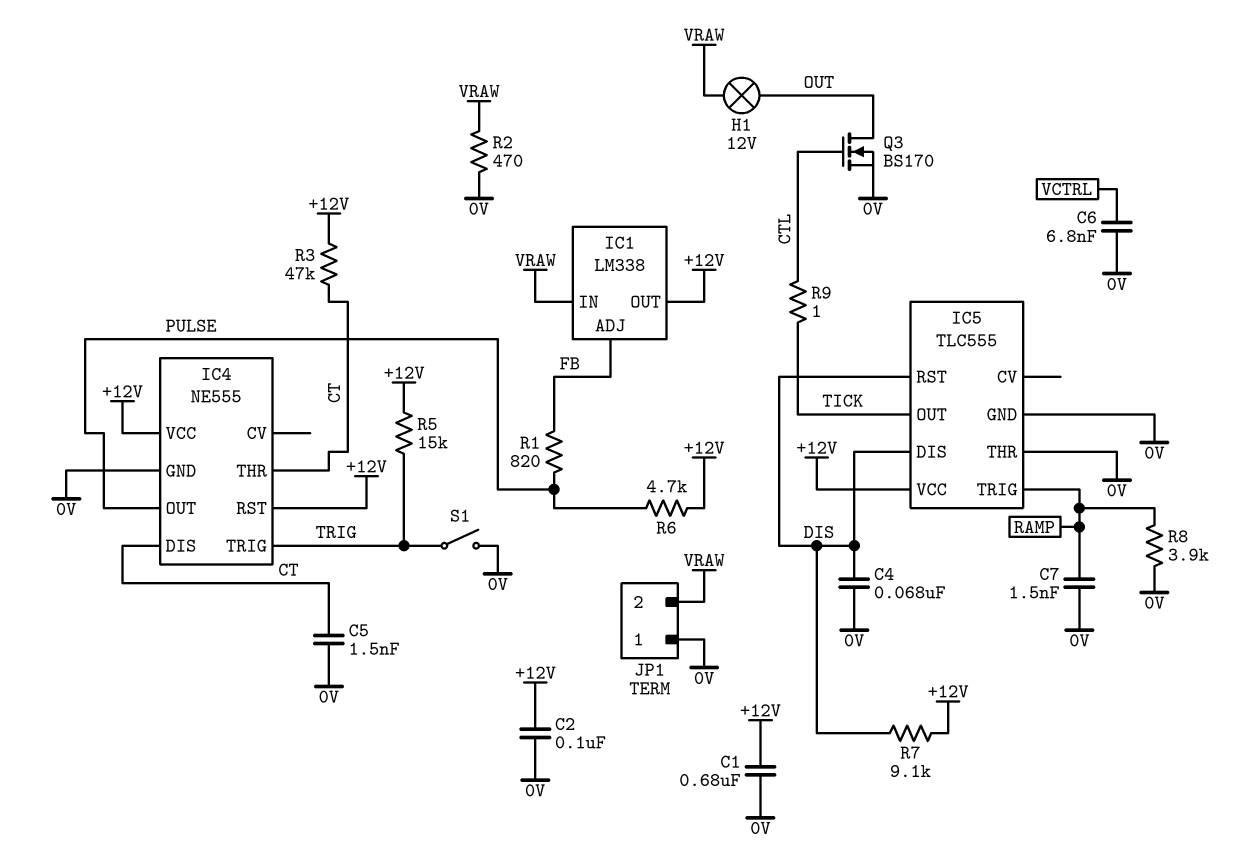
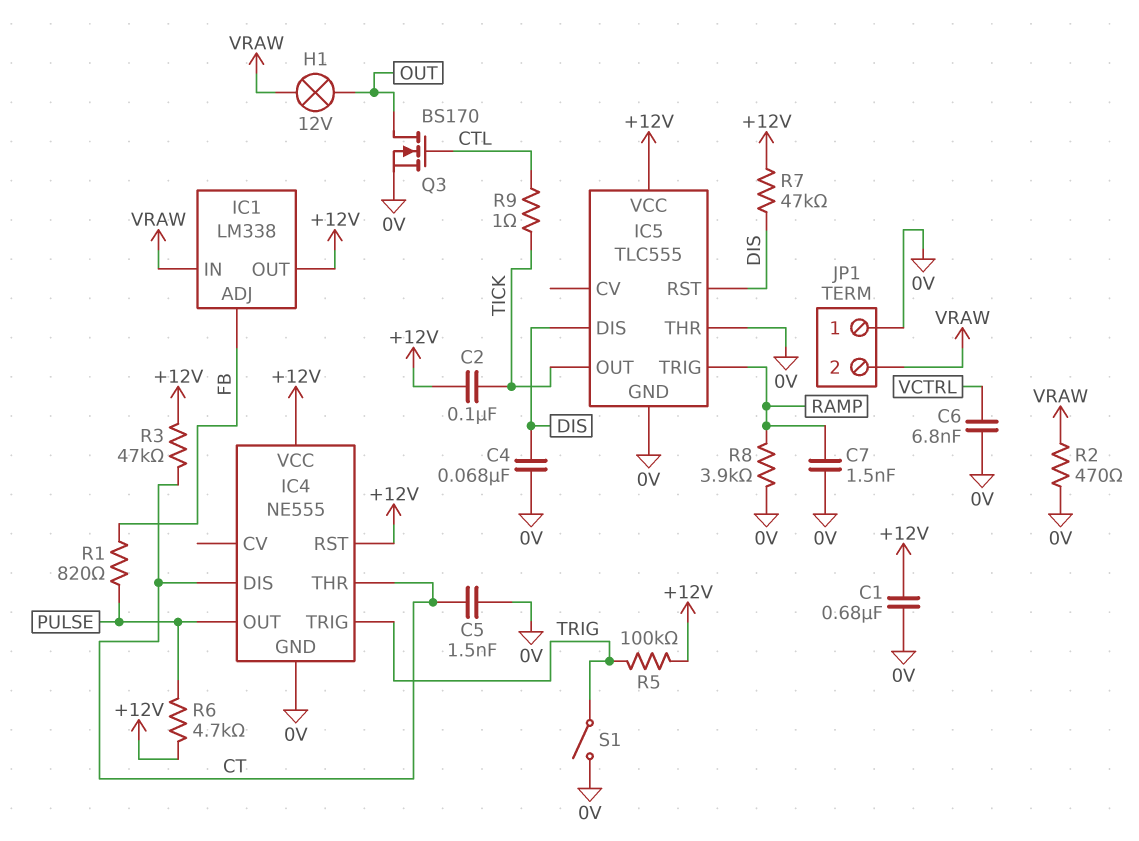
C2: 100nF (+12V, 0V) -> 100nF (+12V, TICK)
R5: 15k (+12V, TRIG) -> 100k (+12V, TRIG)
R7: 9.1k (+12V, DIS) -> 47k (+12V, DIS)

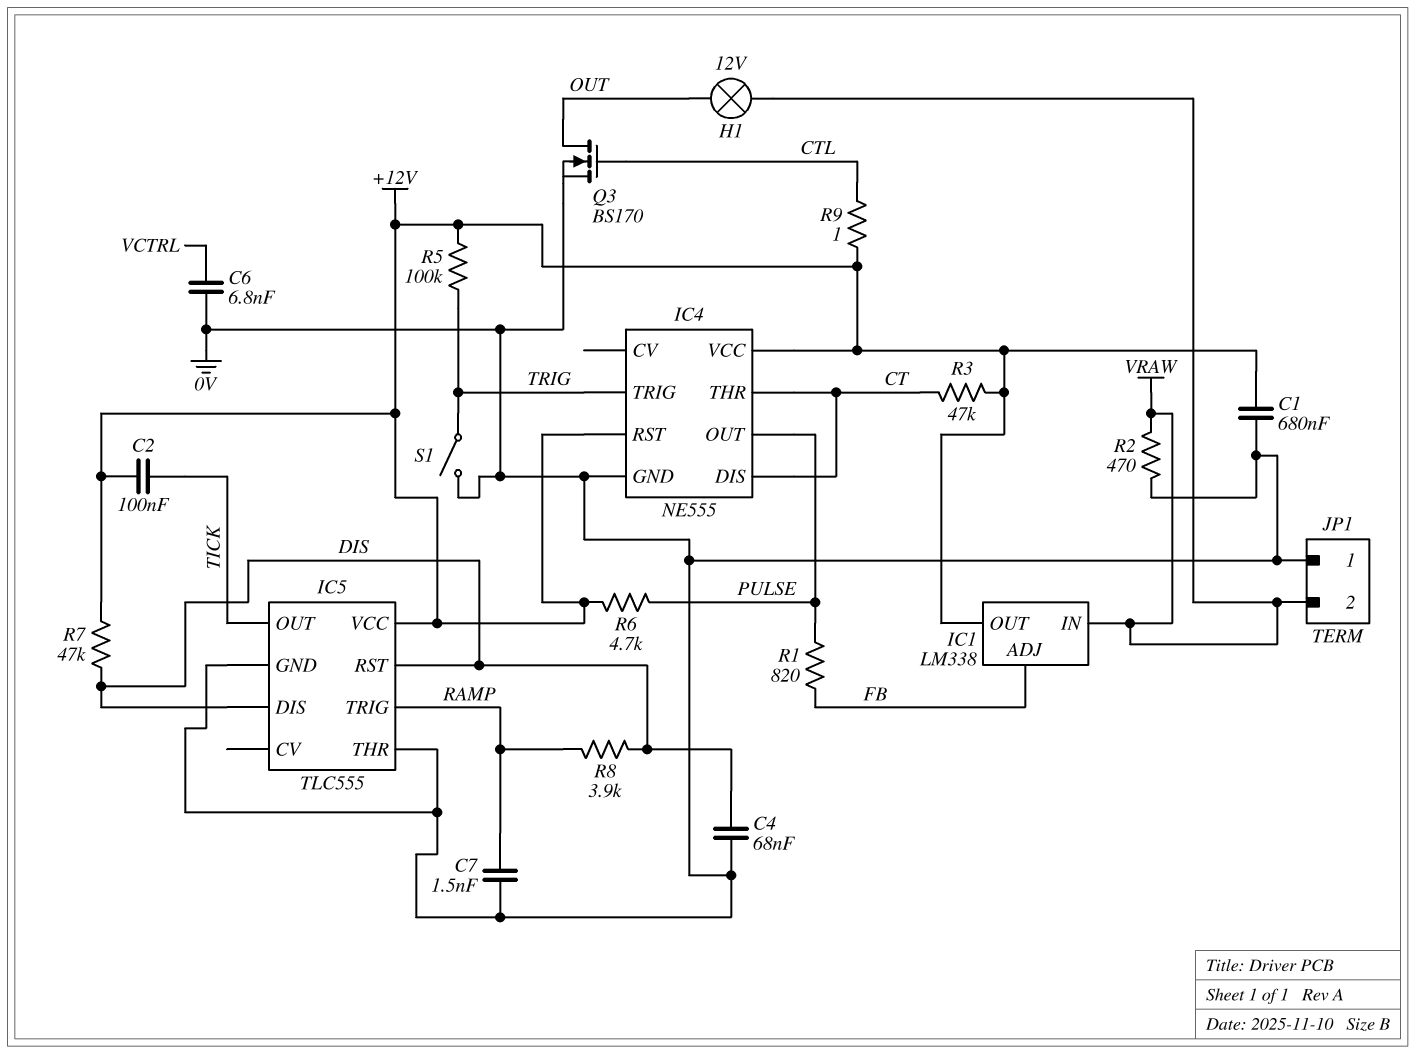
C5: 1.5nF (0V, CT) -> none
R8: 3.9k (0V, RAMP) -> 3.9k (DIS, RAMP)
R9: 1 (CTL, TICK) -> 1 (+12V, CTL)

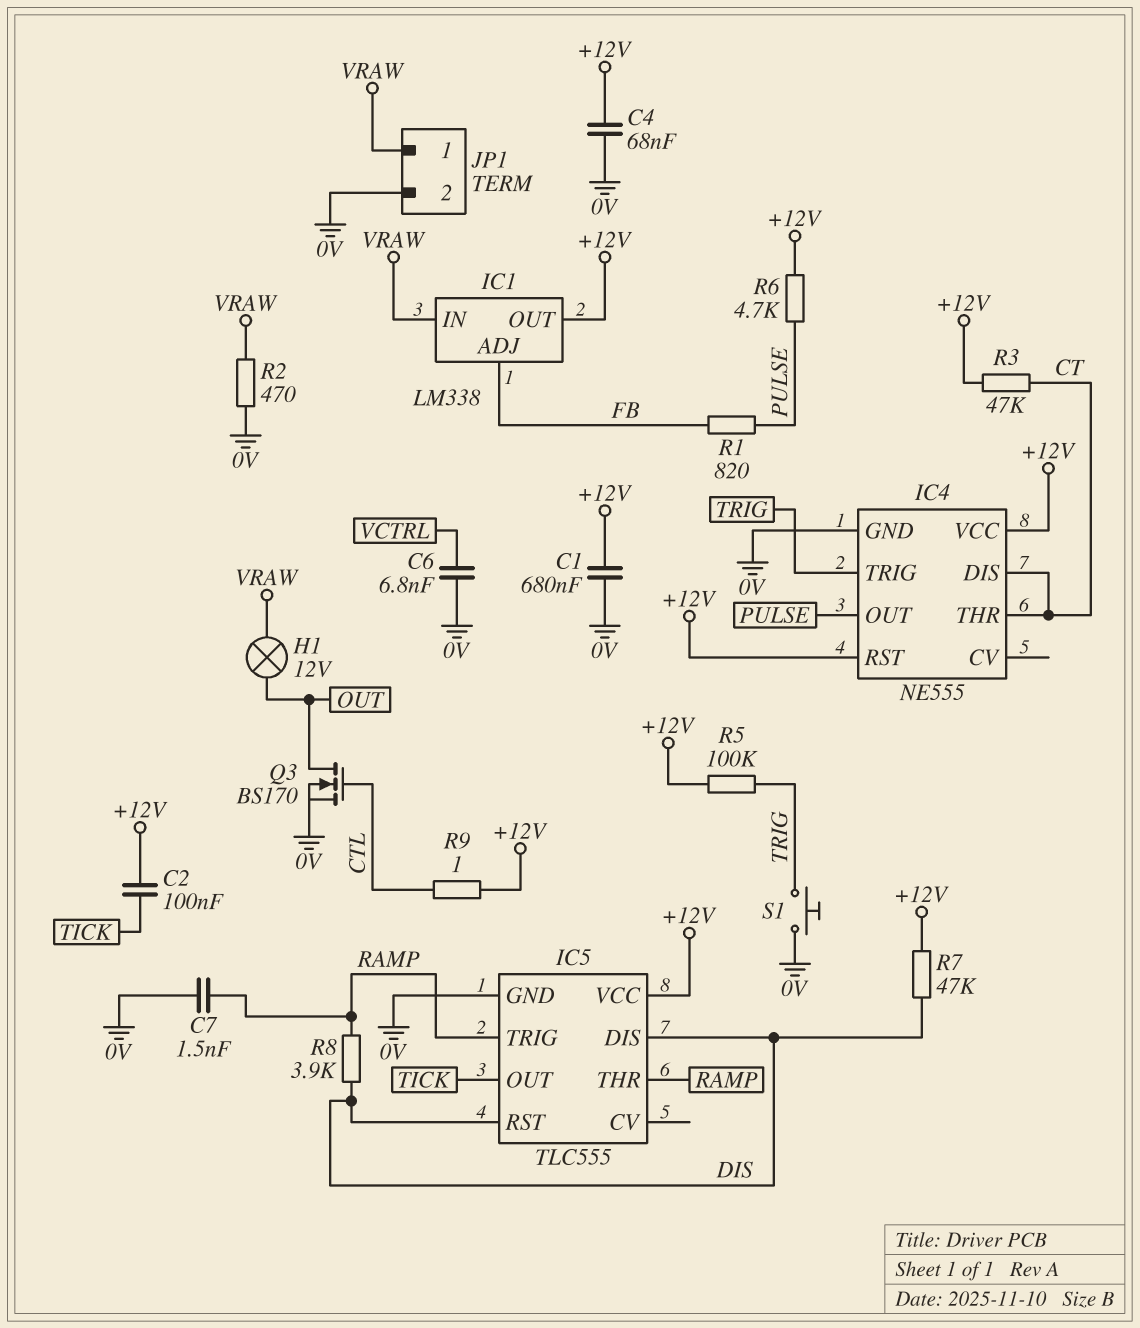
C4: 68nF (0V, DIS) -> 68nF (+12V, 0V)
IC5 pin THR: 0V -> RAMP
JP1 pin 1: 0V -> VRAW
JP1 pin 2: VRAW -> 0V
S1: switch (0V, TRIG) -> button (0V, TRIG)

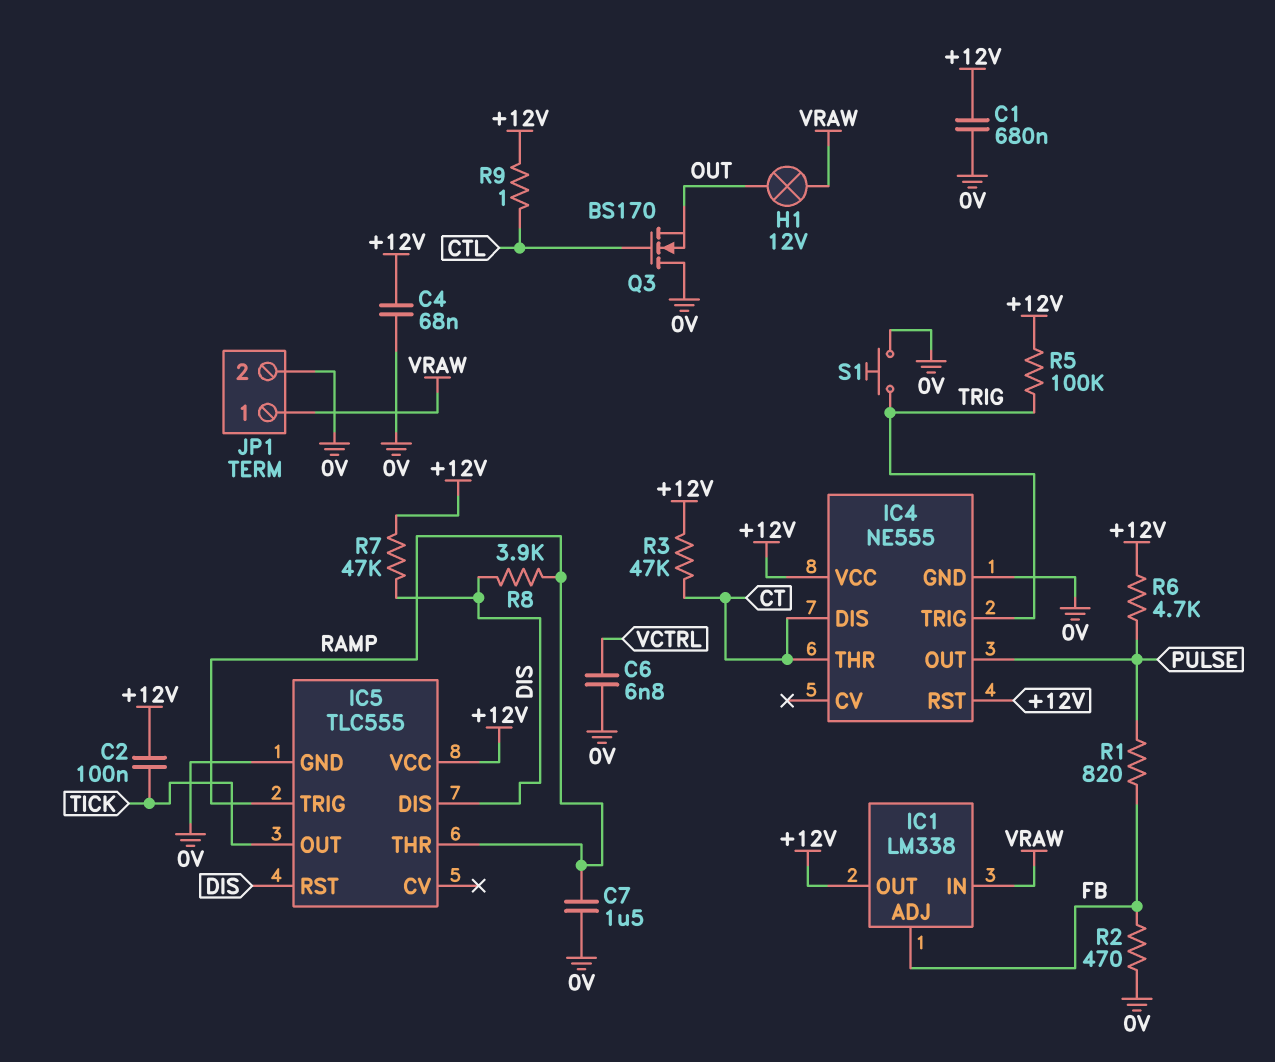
C7: 1.5nF (0V, RAMP) -> 1.5uF (0V, RAMP)
Q3: NMOS BS170 (G CTL, D OUT, S 0V) -> NMOS BS170 (G CTL, D 0V, S OUT)
R2: 470 (0V, VRAW) -> 470 (0V, FB)

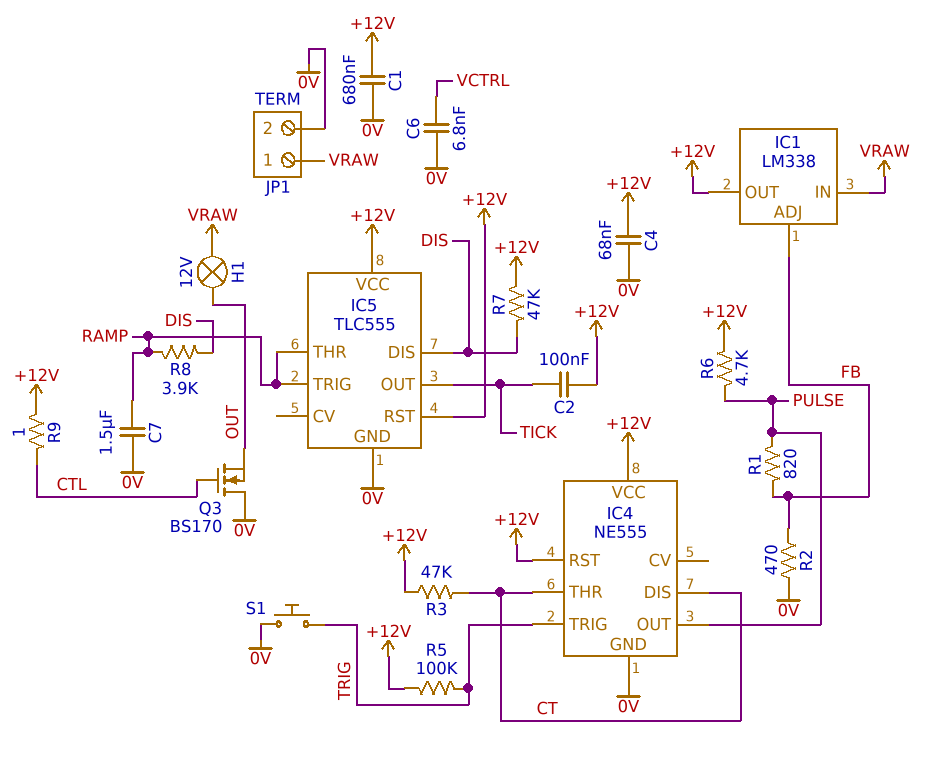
IC5 pin RST: DIS -> +12V

